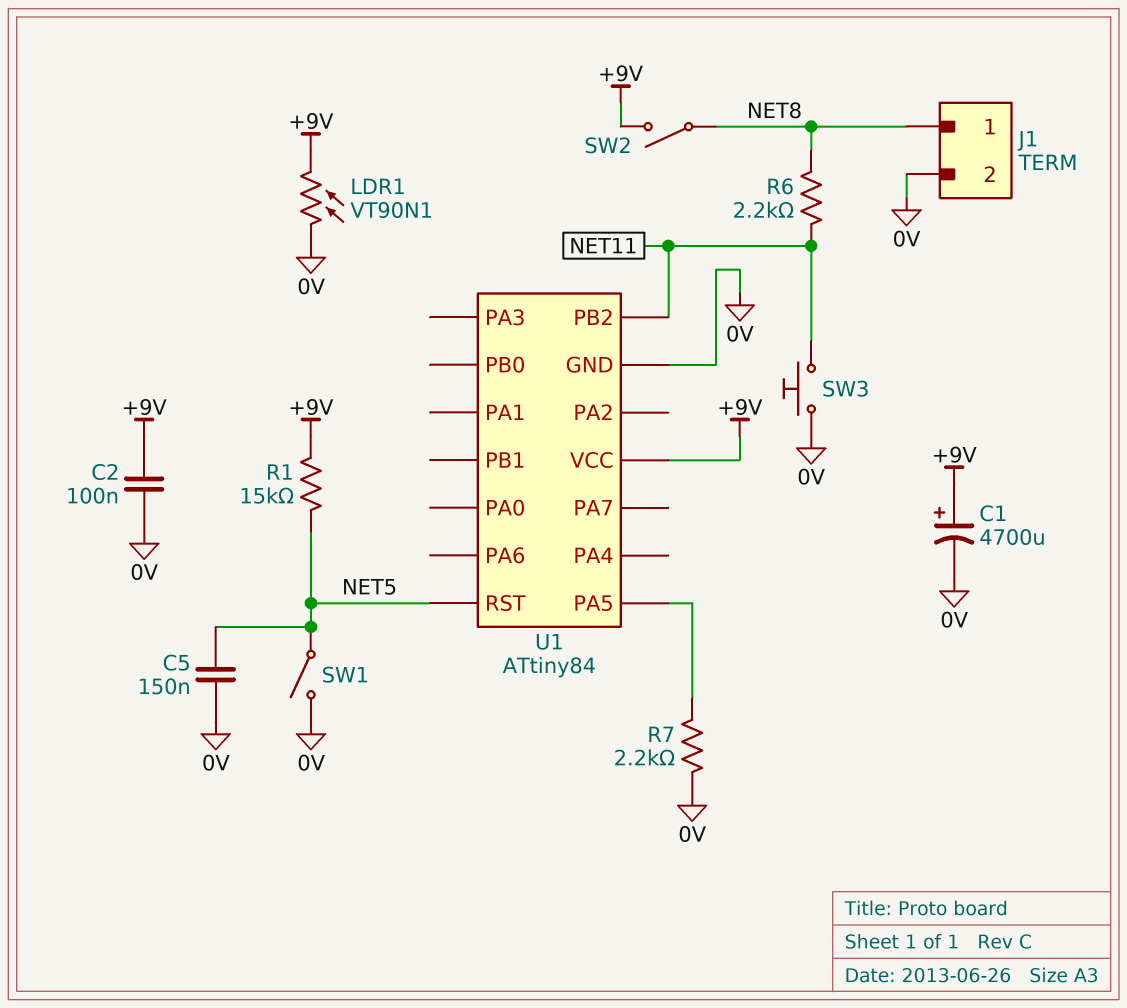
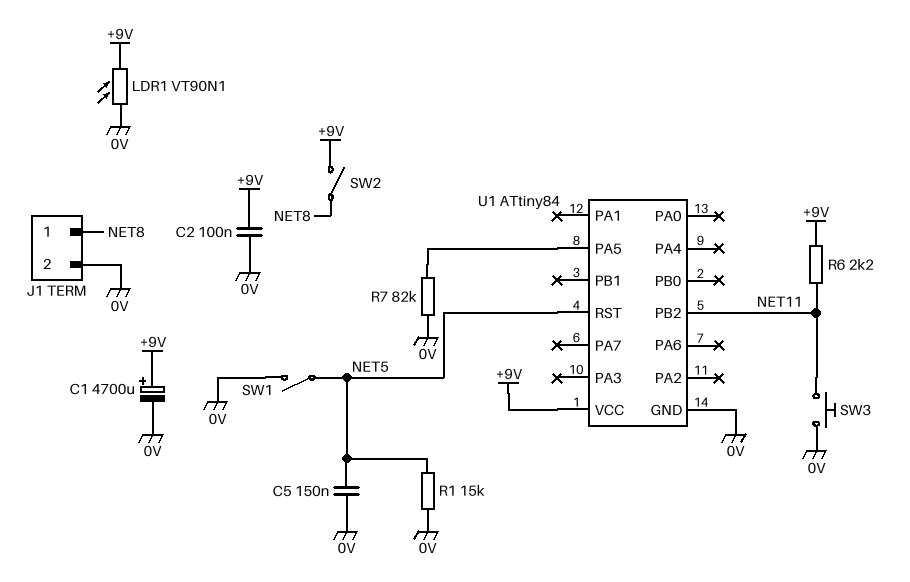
R1: 15k (+9V, NET5) -> 15k (0V, NET5)
R6: 2.2k (NET8, NET11) -> 2.2k (+9V, NET11)
R7: 2.2k (0V, U1/PA5) -> 82k (0V, U1/PA5)

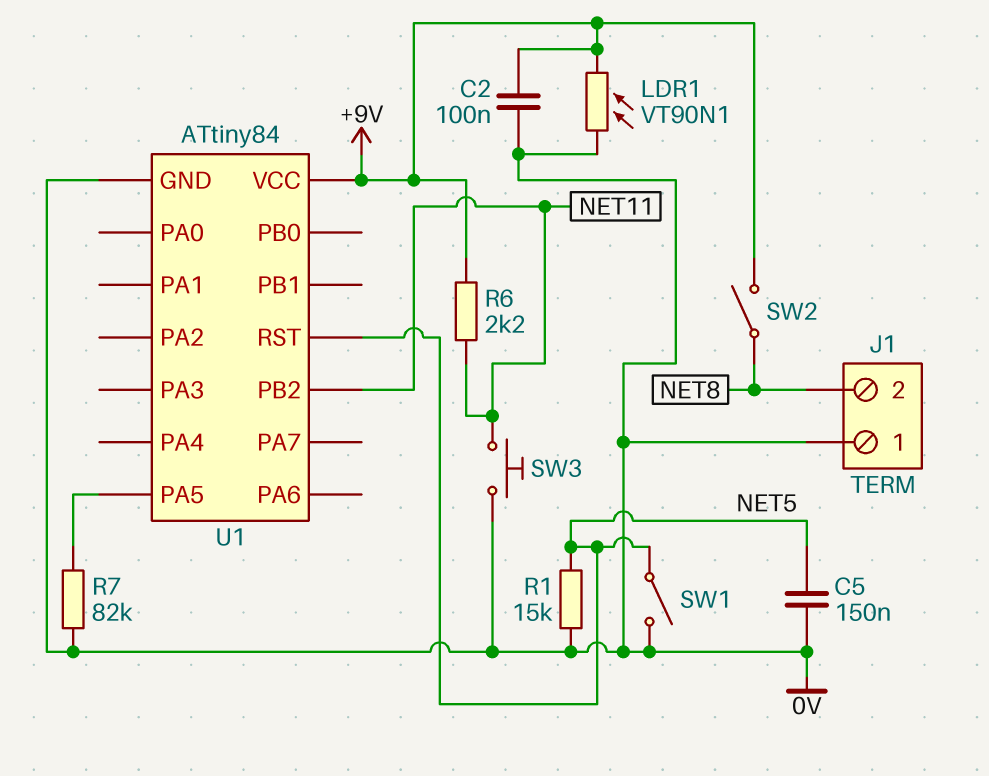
C1: 4700uF (plus +9V, minus 0V) -> none
J1 pin 1: NET8 -> 0V
J1 pin 2: 0V -> NET8

